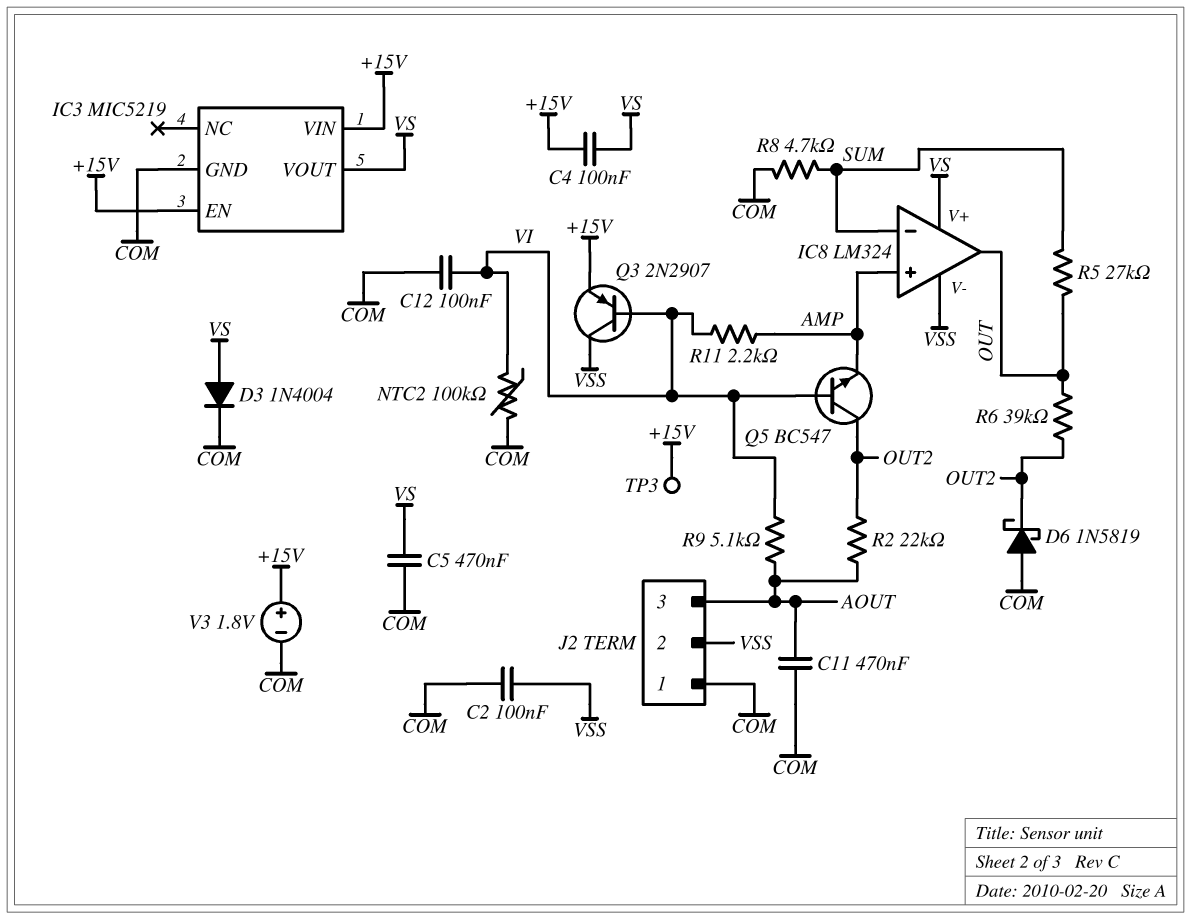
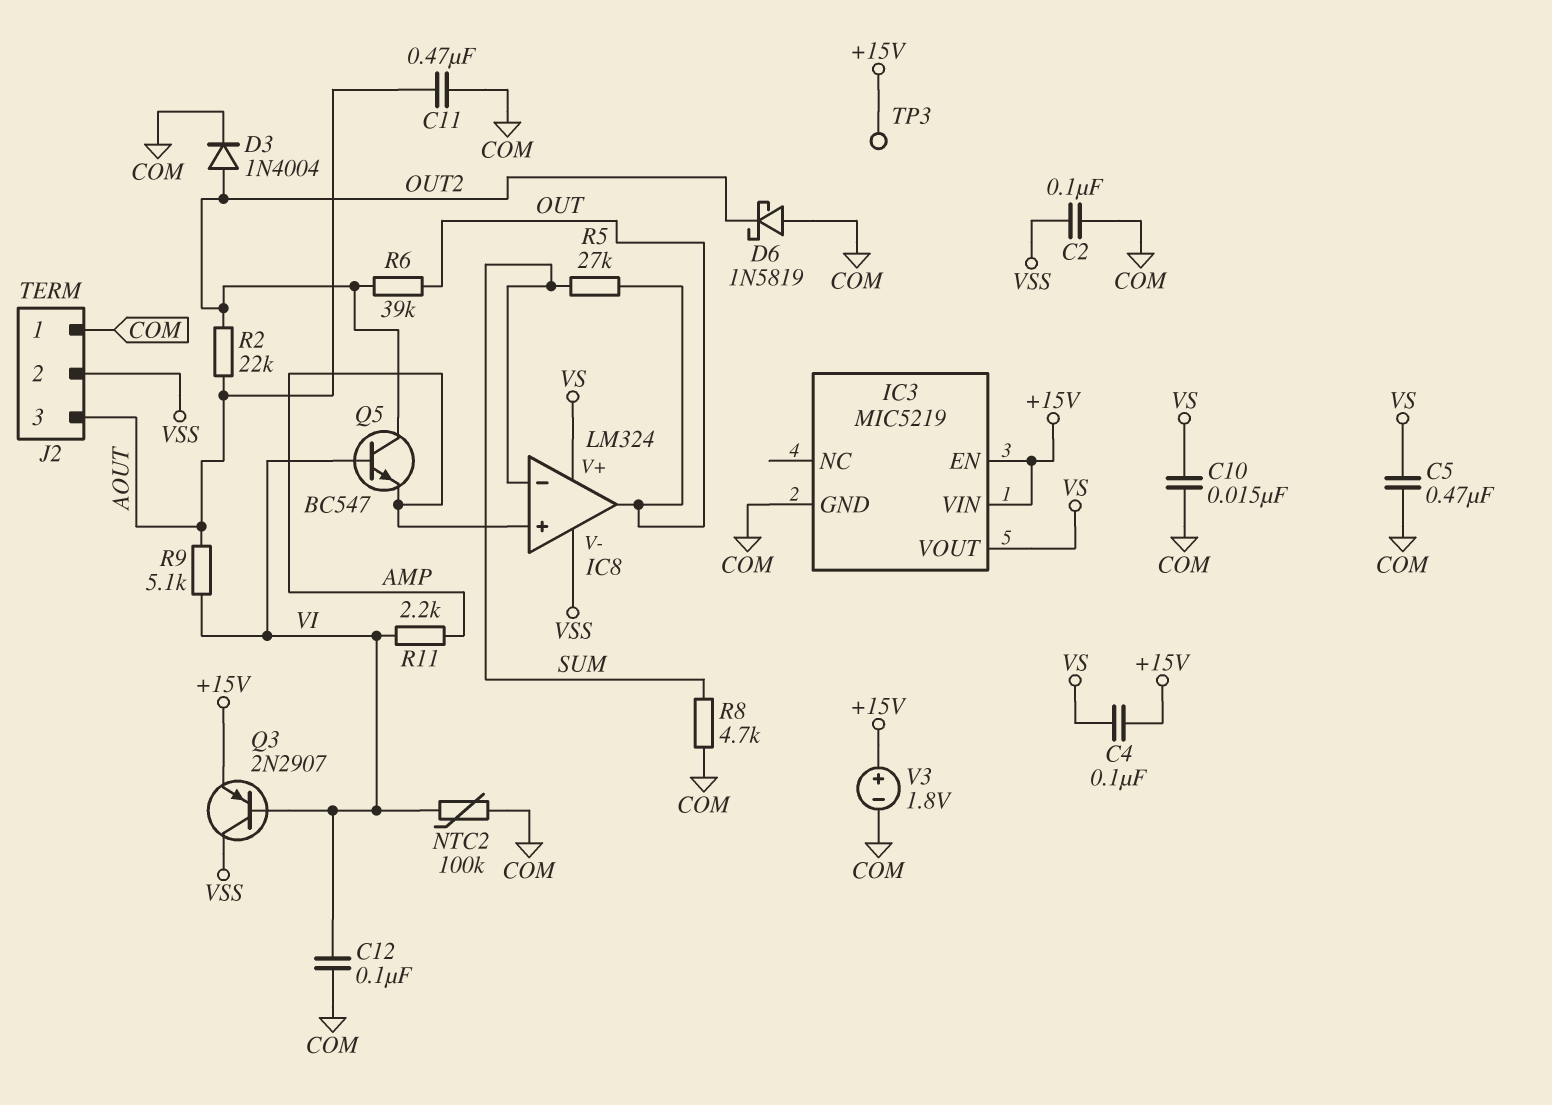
C10: none -> 15nF (COM, VS)
D3: diode 1N4004 (A VS, K COM) -> diode 1N4004 (A OUT2, K COM)

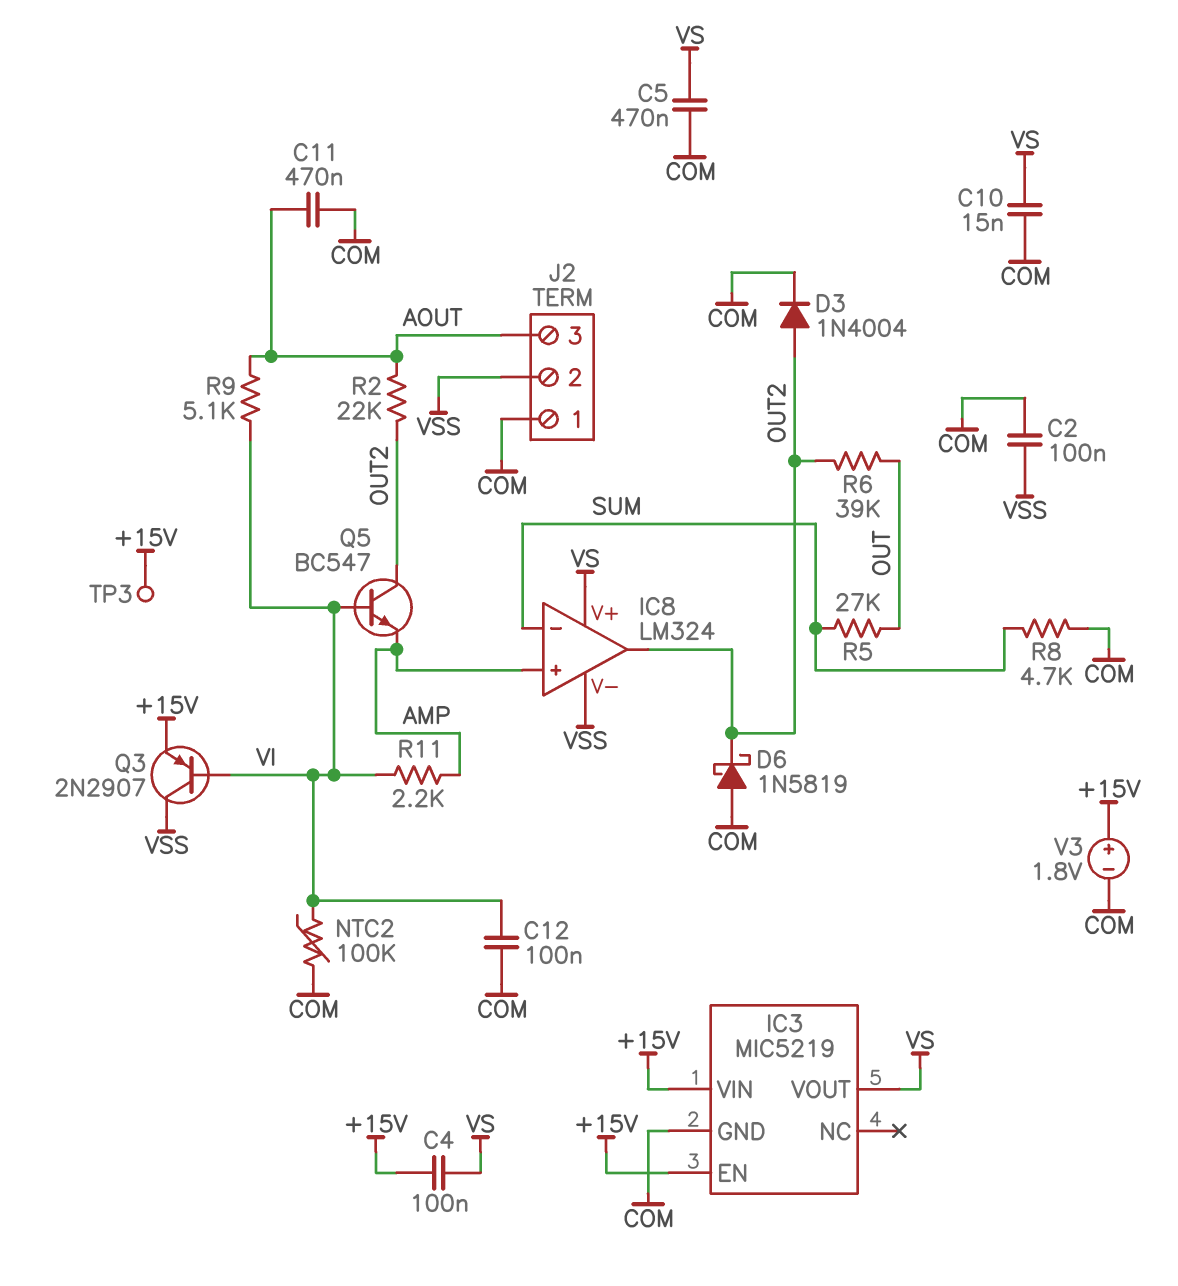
IC8 pin out: OUT -> OUT2

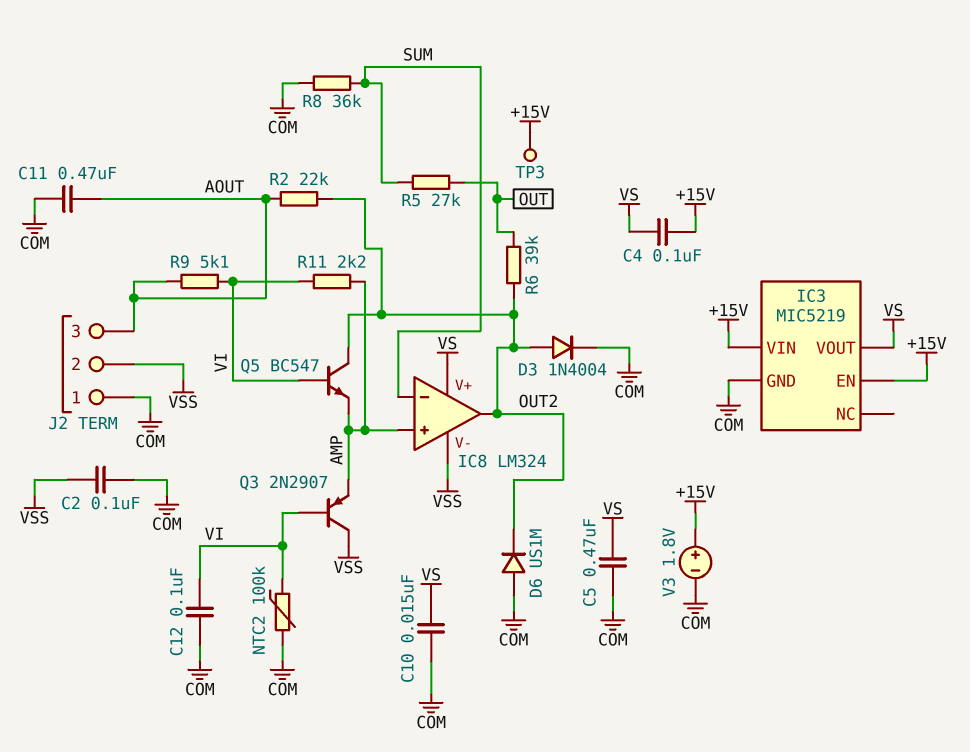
D6: schottky 1N5819 (A COM, K OUT2) -> diode US1M (A COM, K OUT2)
Q3: PNP 2N2907 (B VI, C VSS, E +15V) -> PNP 2N2907 (B VI, C VSS, E AMP)
R8: 4.7k (COM, SUM) -> 36k (COM, SUM)

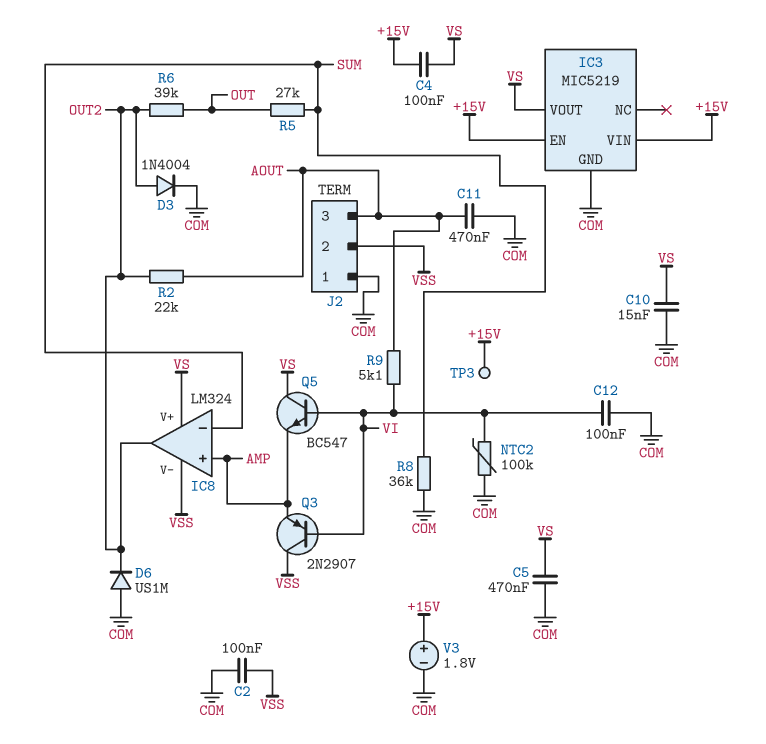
Q5: NPN BC547 (B VI, C OUT2, E AMP) -> NPN BC547 (B VI, C VS, E AMP)
R11: 2.2k (AMP, VI) -> none

